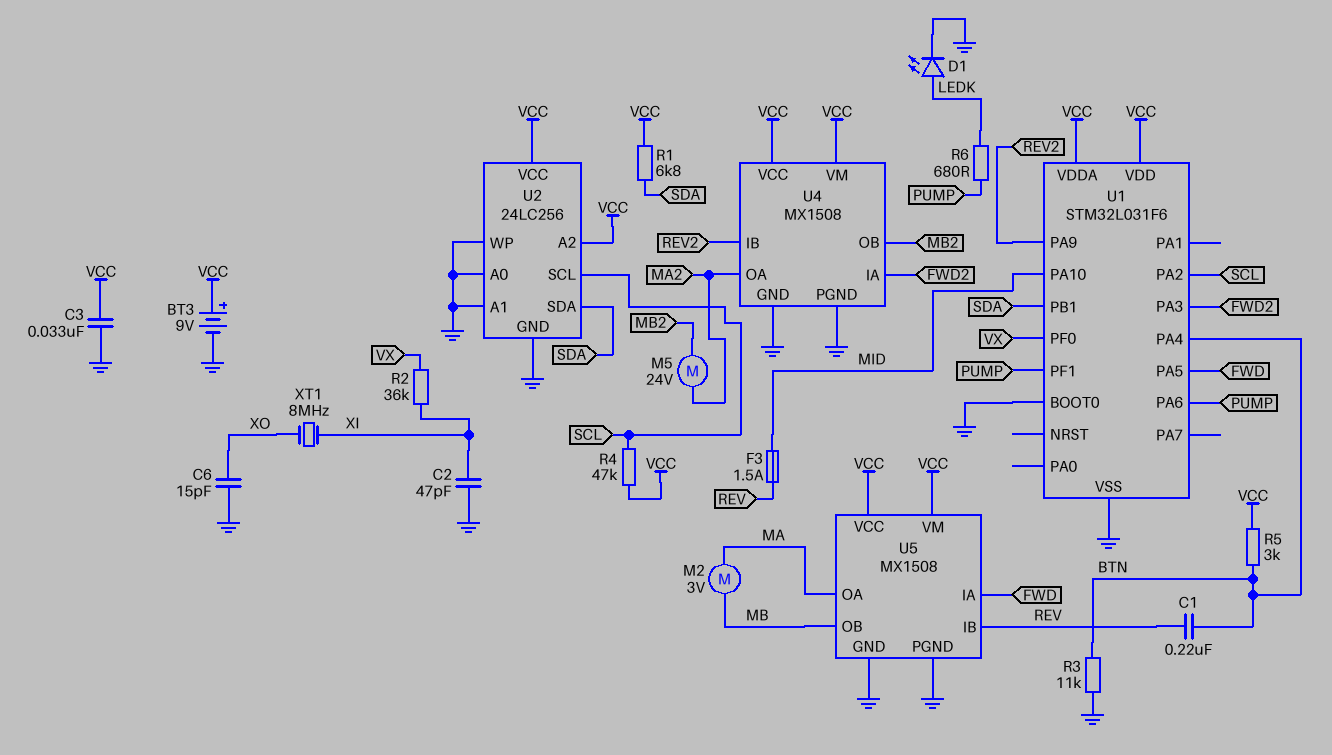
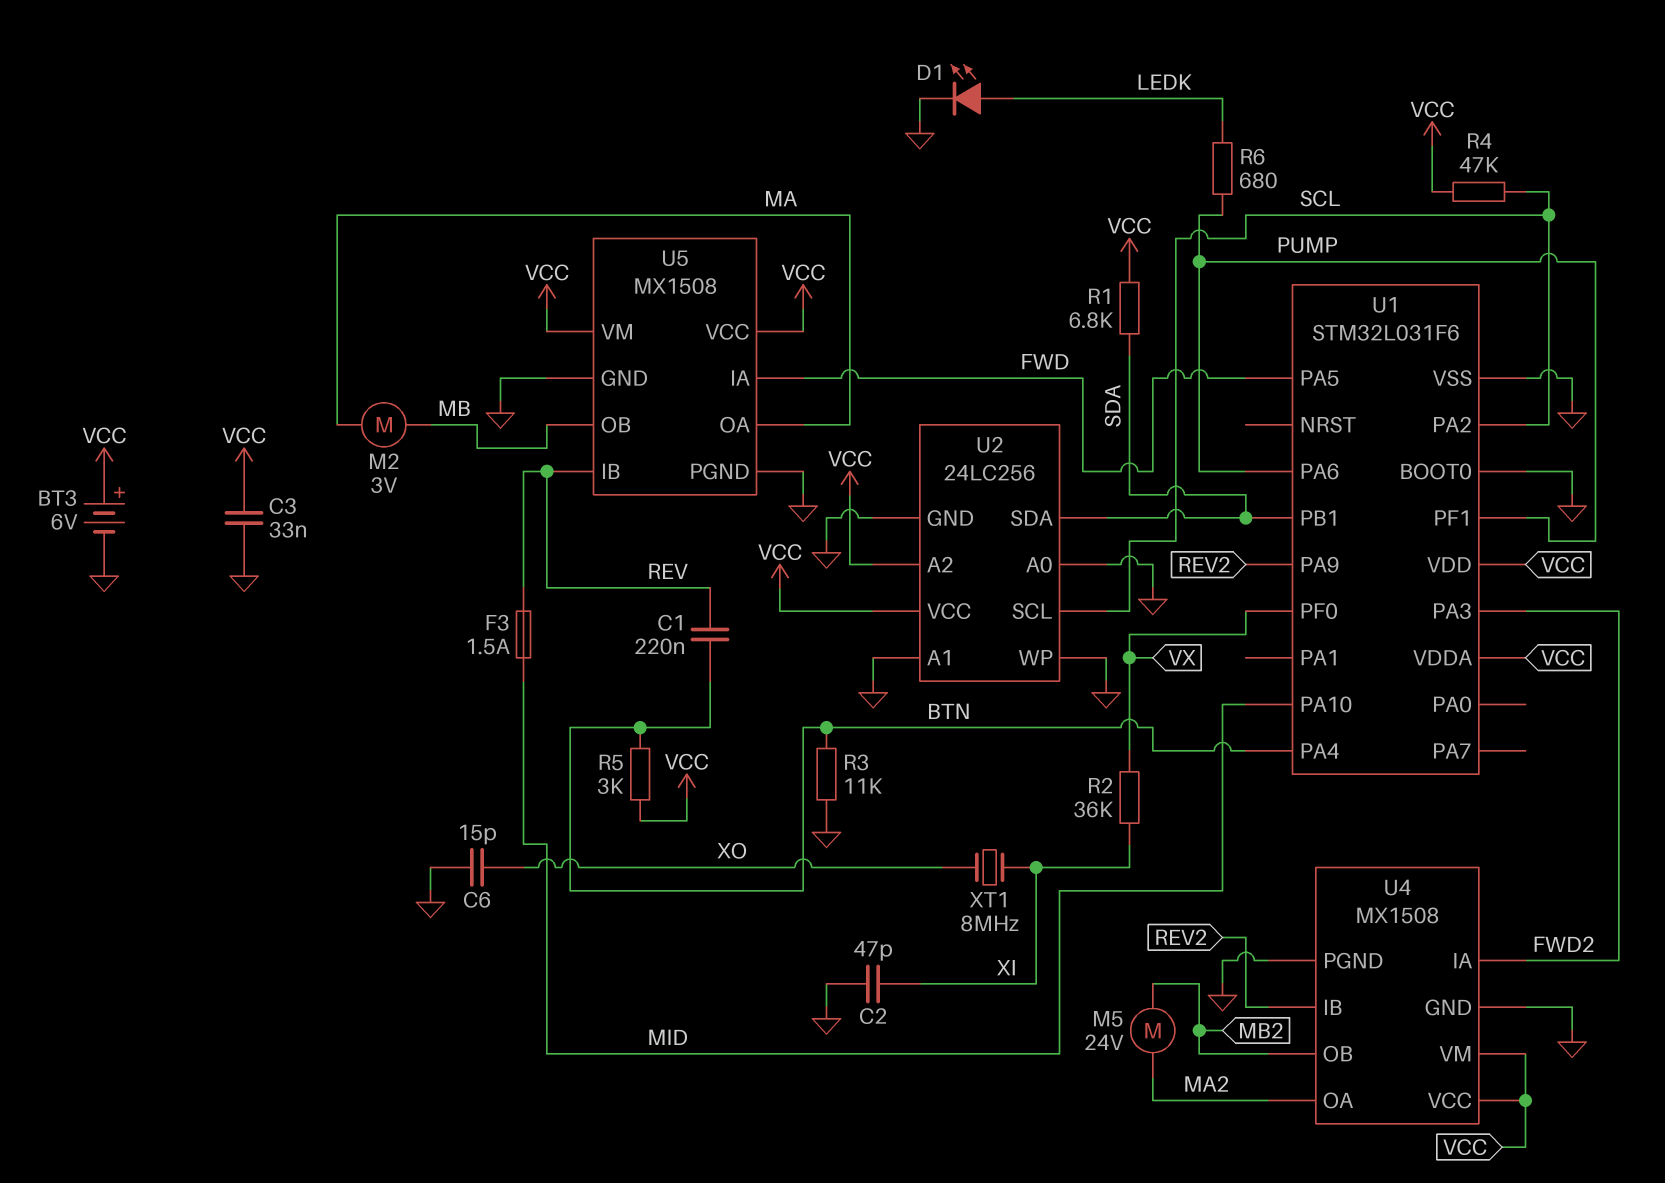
BT3: 9V (plus VCC, minus GND) -> 6V (plus VCC, minus GND)

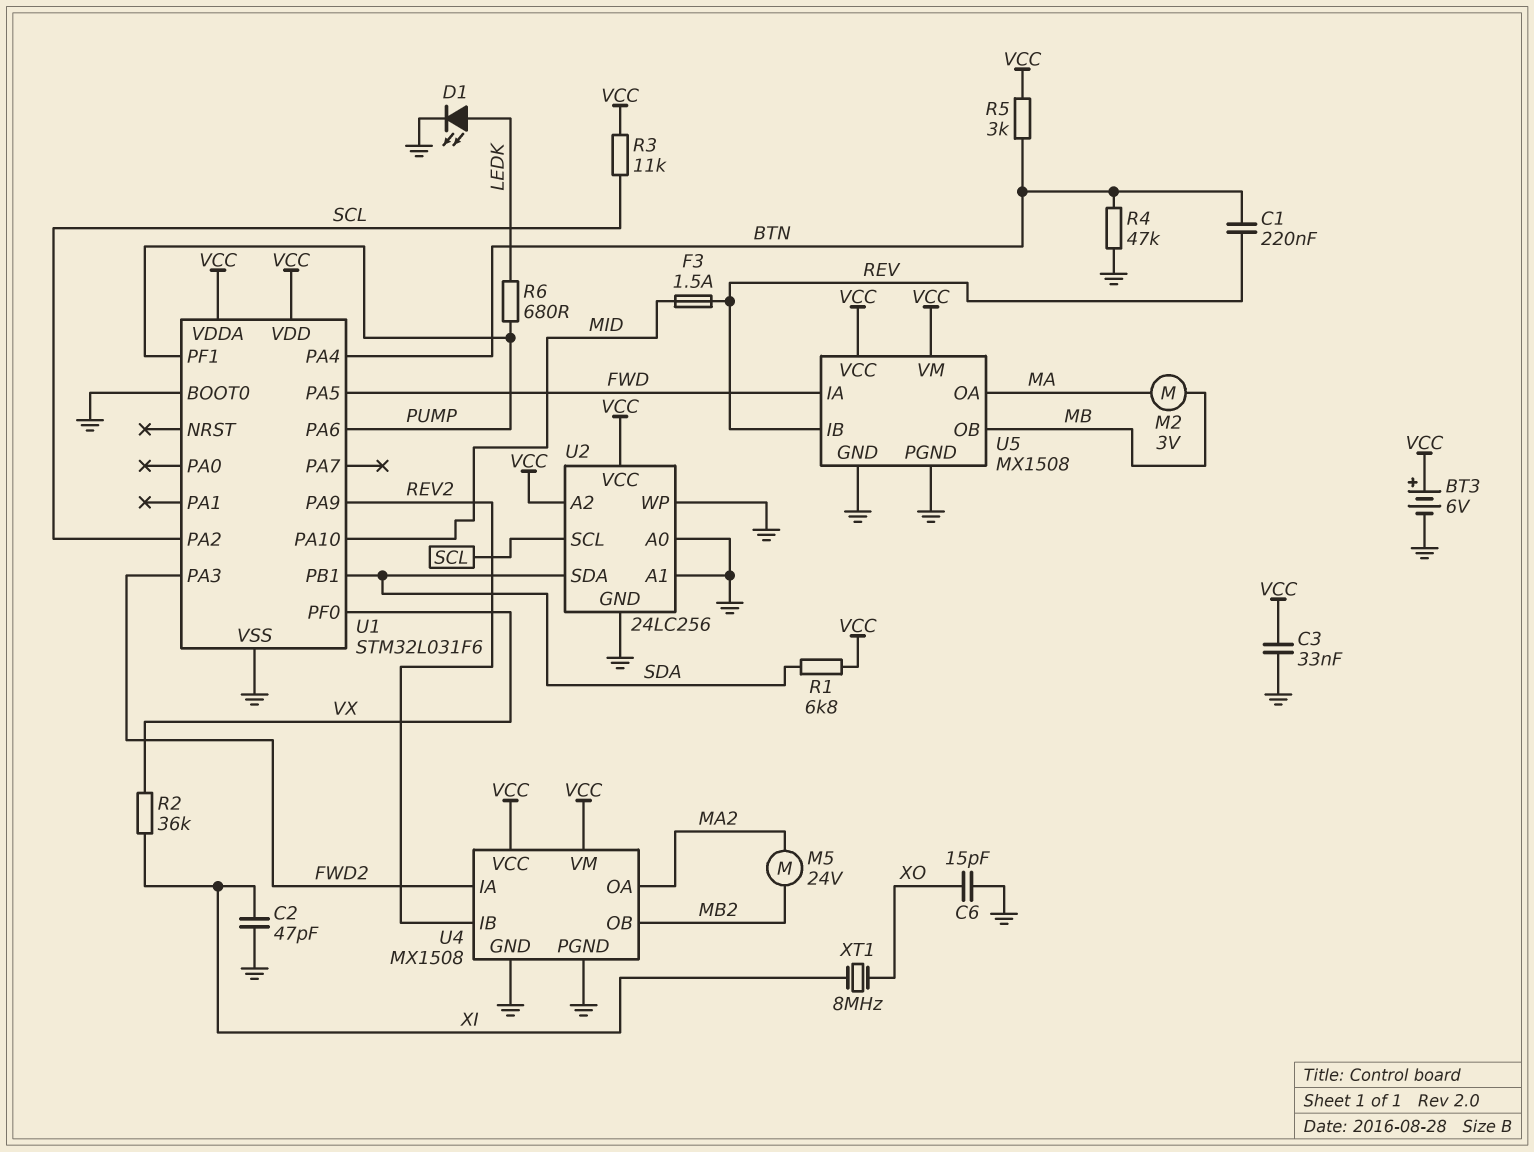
R3: 11k (BTN, GND) -> 11k (SCL, VCC)
R4: 47k (SCL, VCC) -> 47k (BTN, GND)

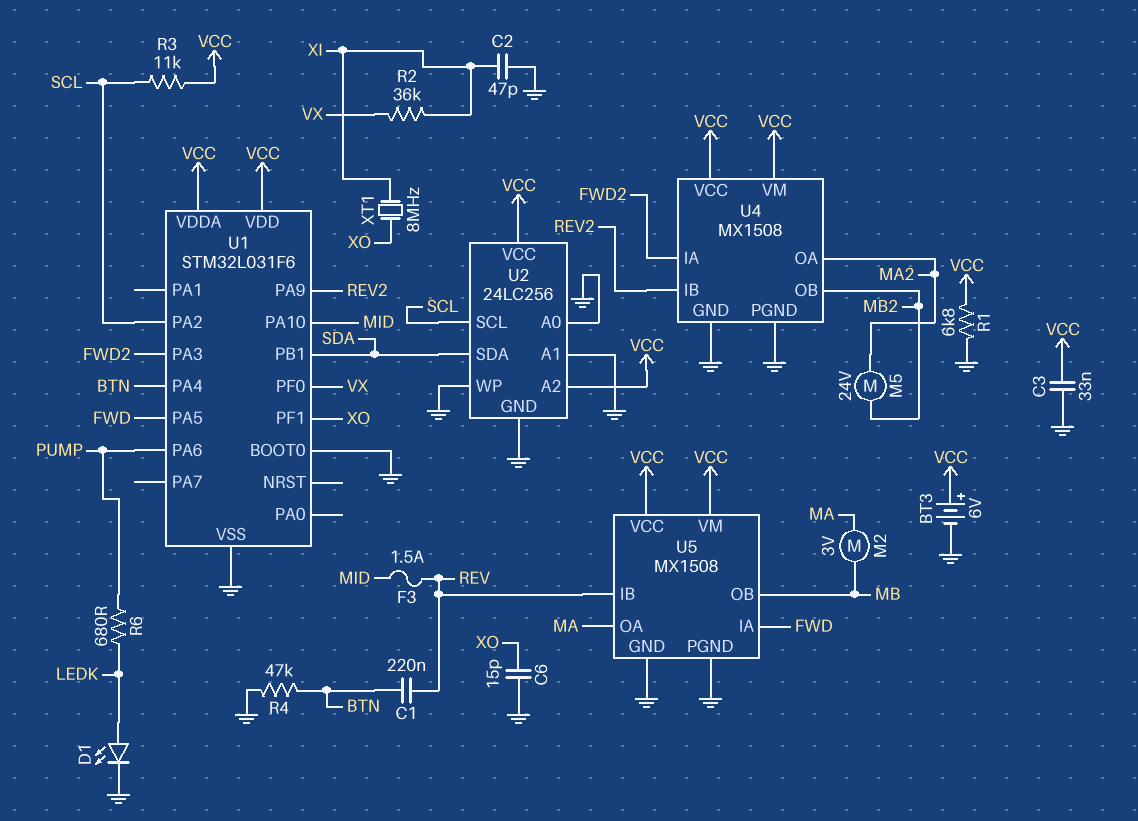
R1: 6.8k (SDA, VCC) -> 6.8k (GND, VCC)
R5: 3k (BTN, VCC) -> none
U1 pin PF1: PUMP -> XO

